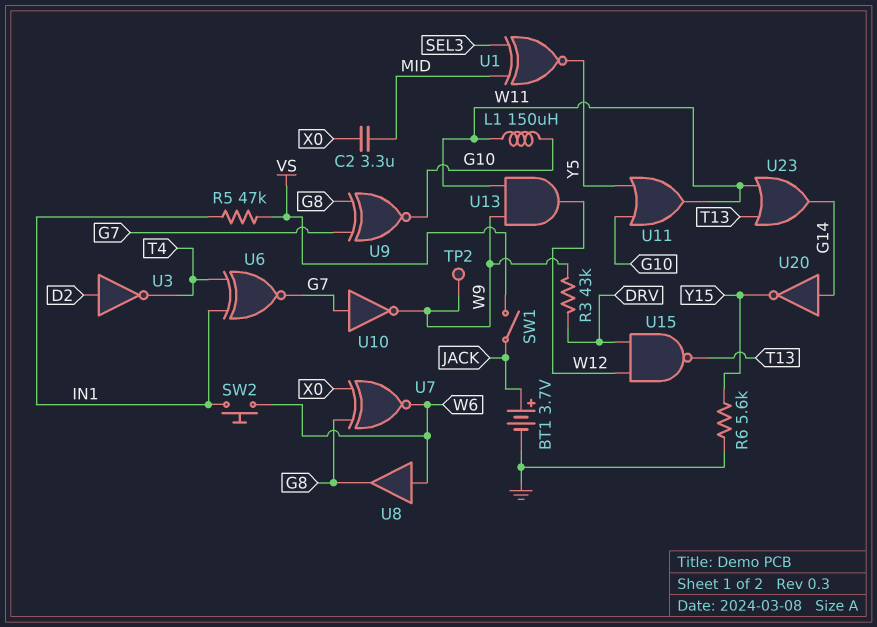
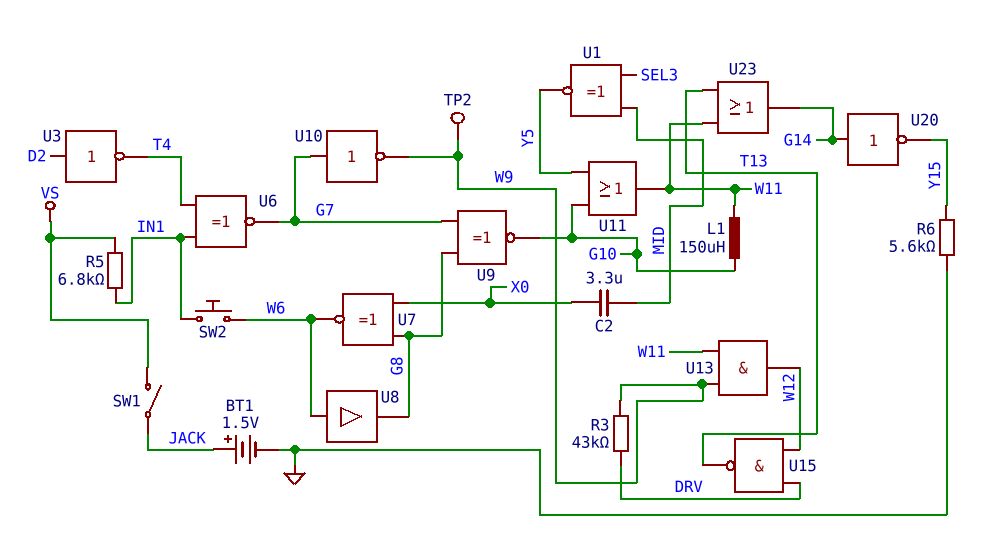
BT1: 3.7V (plus JACK, minus GND) -> 1.5V (plus JACK, minus GND)
R5: 47k (IN1, VS) -> 6.8k (IN1, VS)

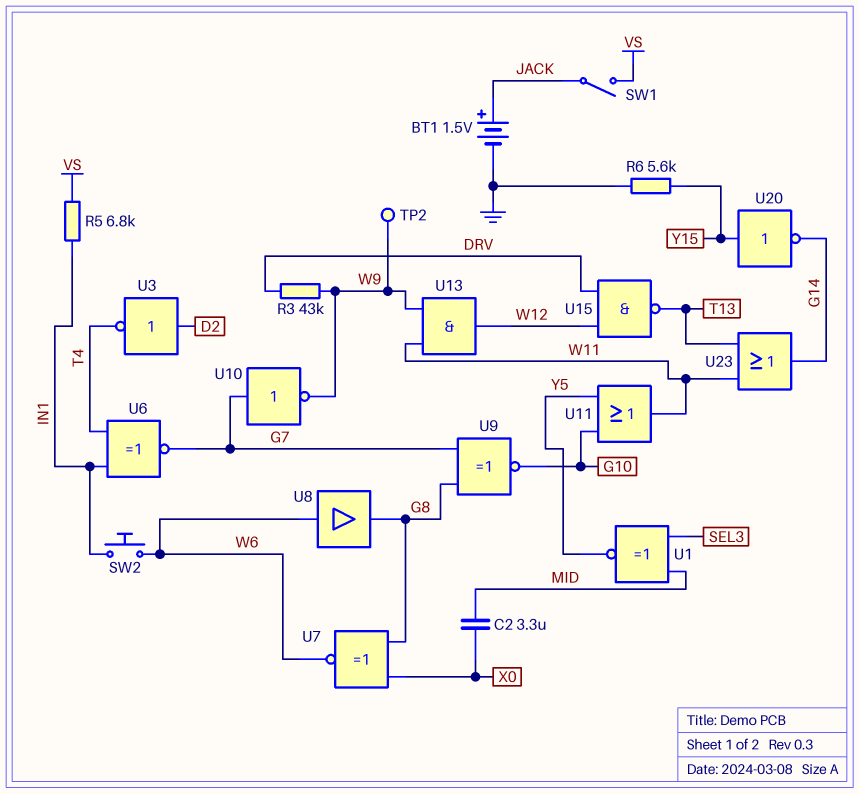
L1: 150uH (G10, W11) -> none
U20: NOT (in G14, out Y15) -> NOT (in Y15, out G14)

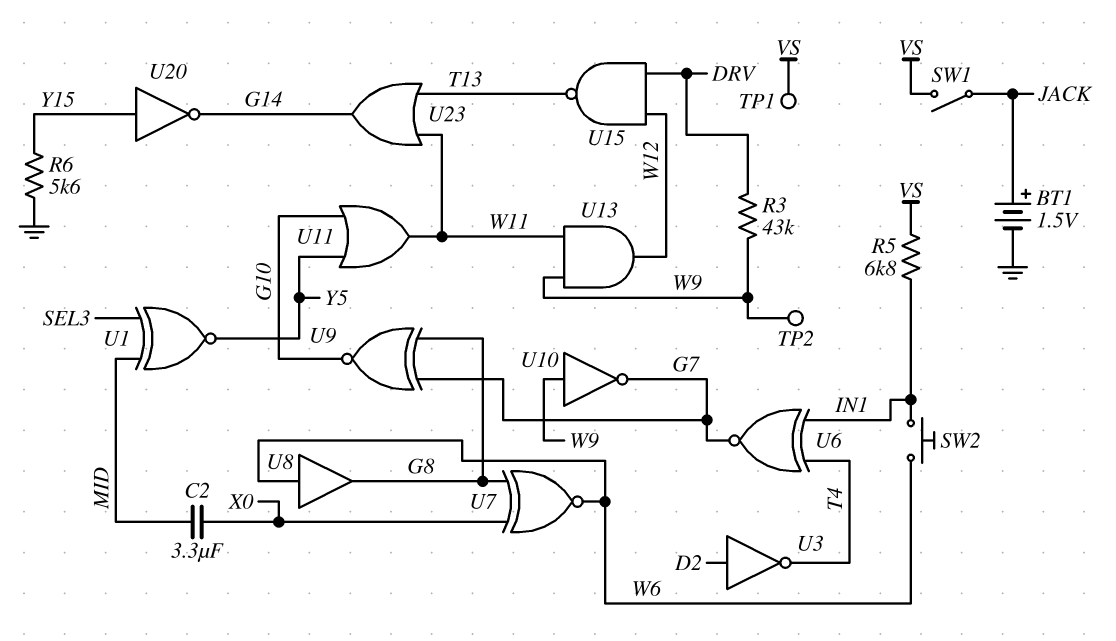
TP1: none -> test point (VS)
U10: NOT (in G7, out W9) -> NOT (in W9, out G7)

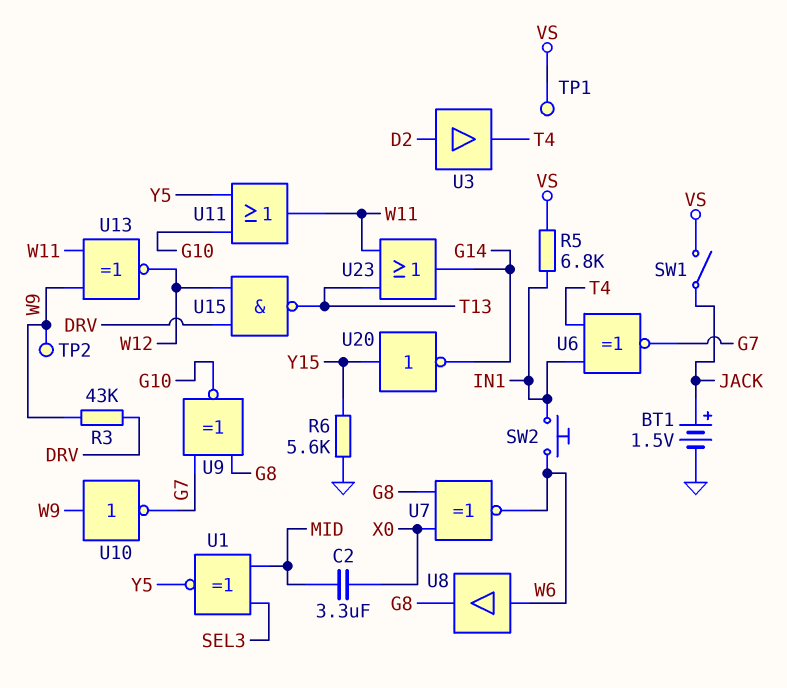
U3: NOT (in D2, out T4) -> buffer (in D2, out T4)
U13: AND (in W9, in W11, out W12) -> XNOR (in W9, in W11, out W12)

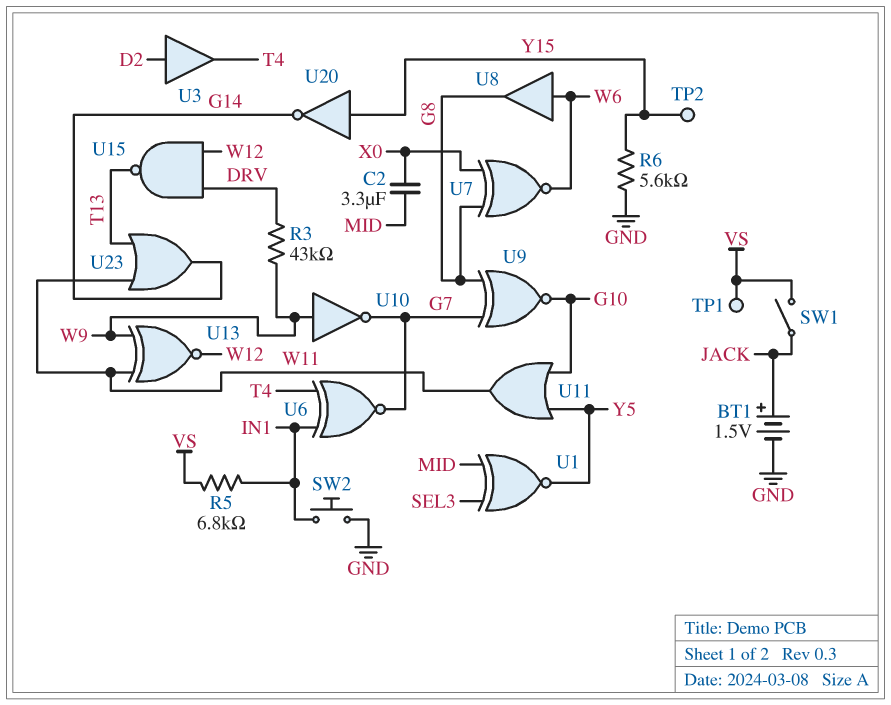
SW2: button (IN1, W6) -> button (GND, IN1)
TP2: test point (W9) -> test point (Y15)

